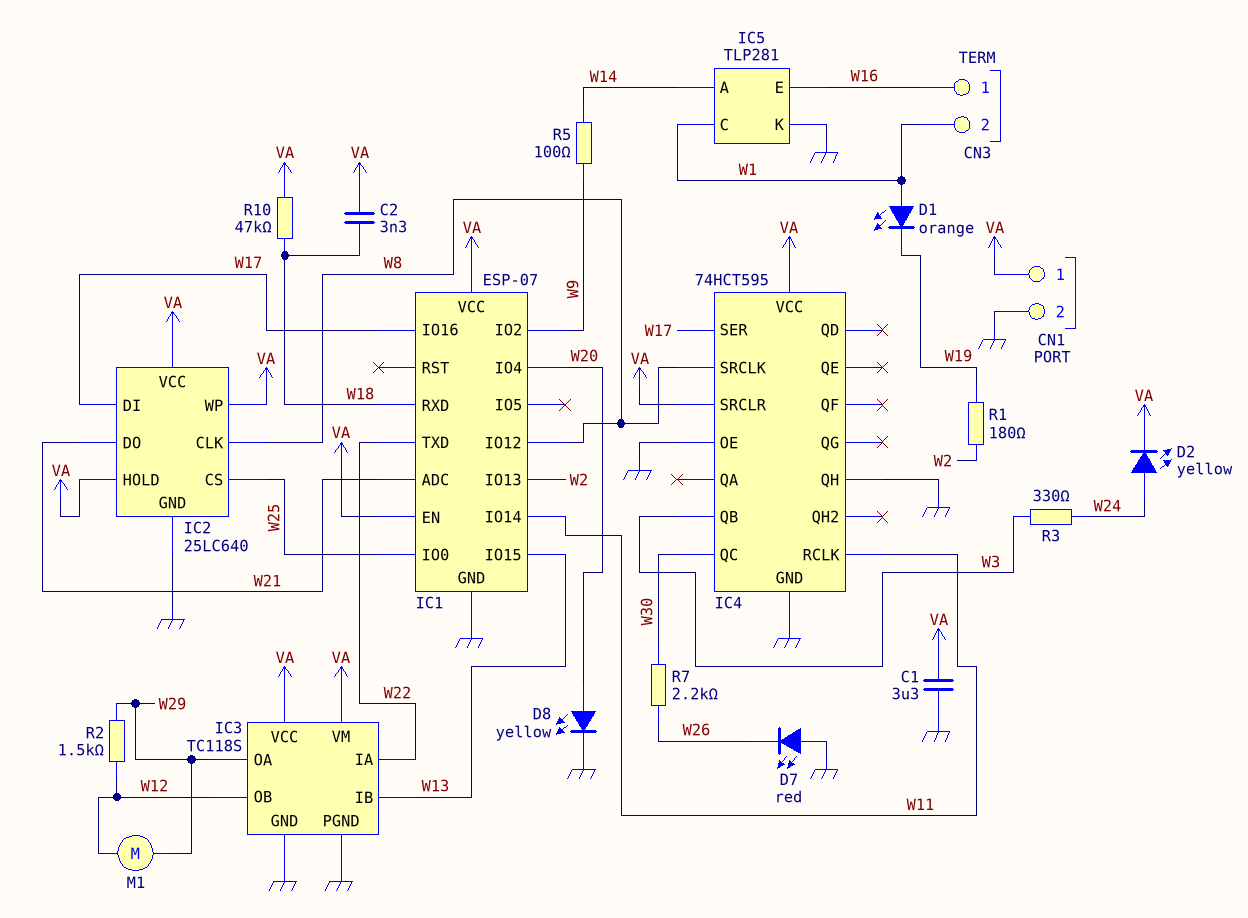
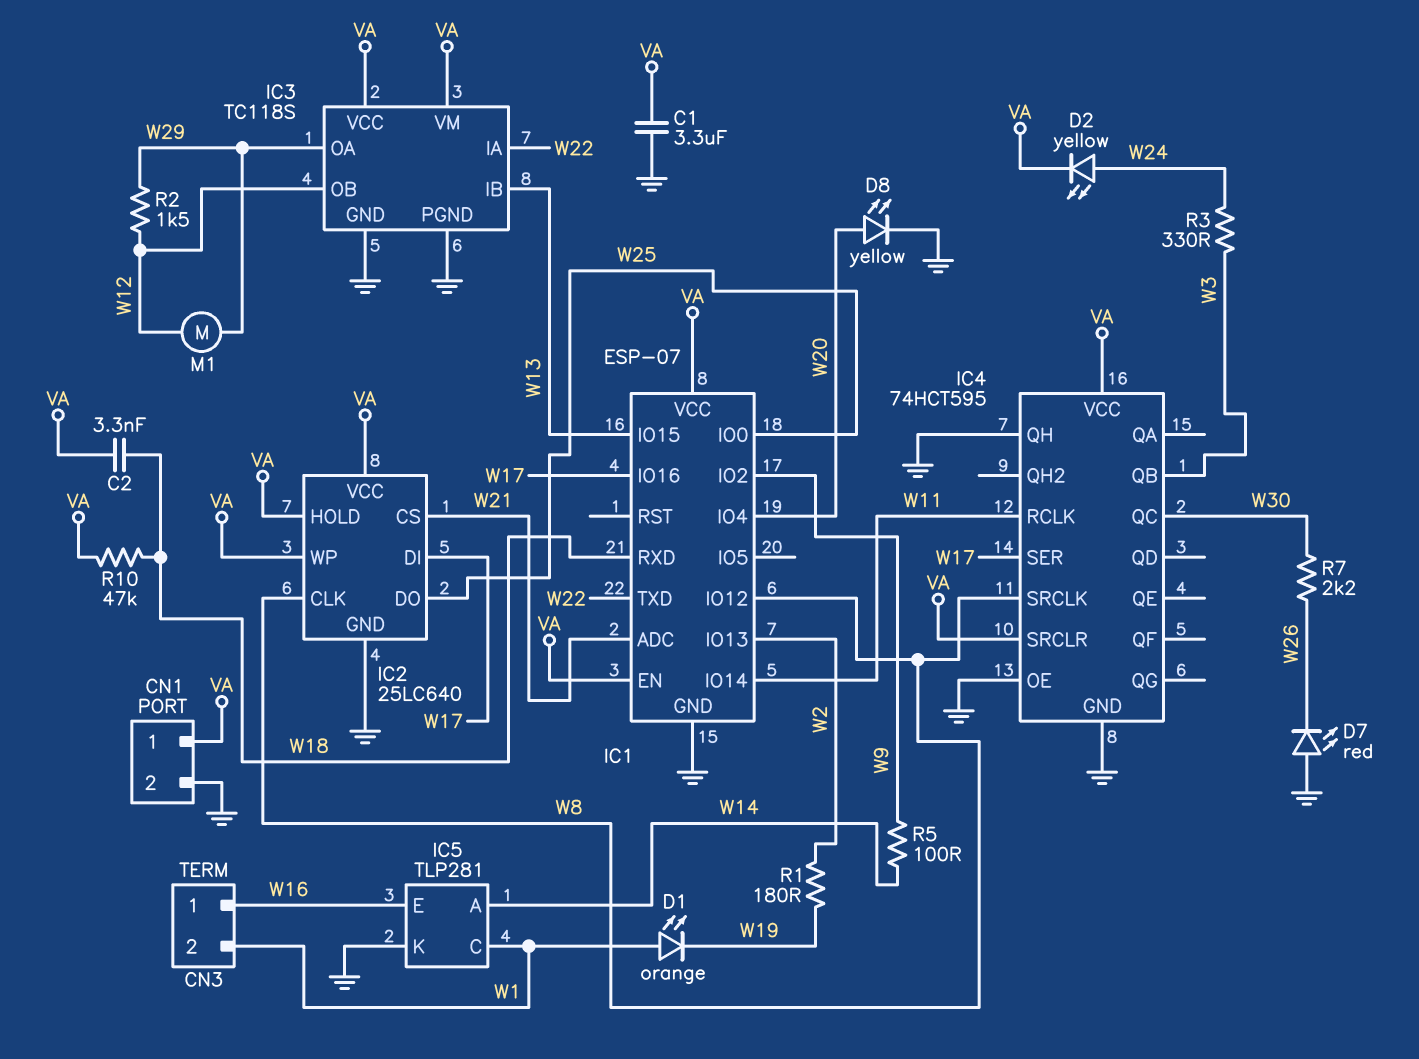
IC2 pin CS: W25 -> W21
IC2 pin DO: W21 -> W25

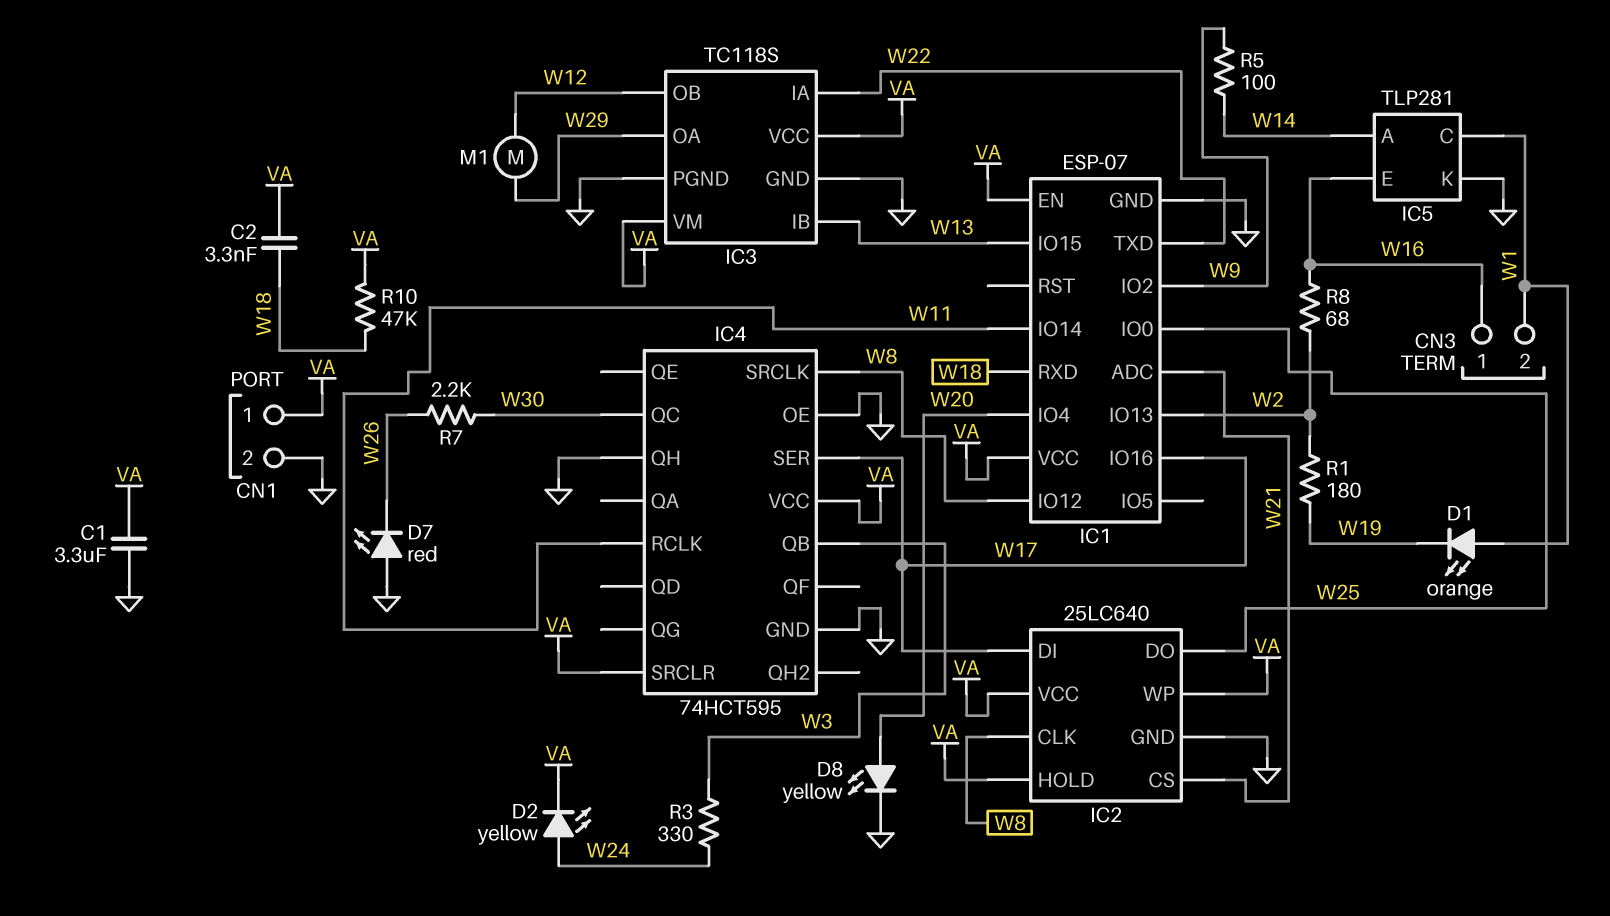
R2: 1.5k (W12, W29) -> none
R8: none -> 68 (W2, W16)

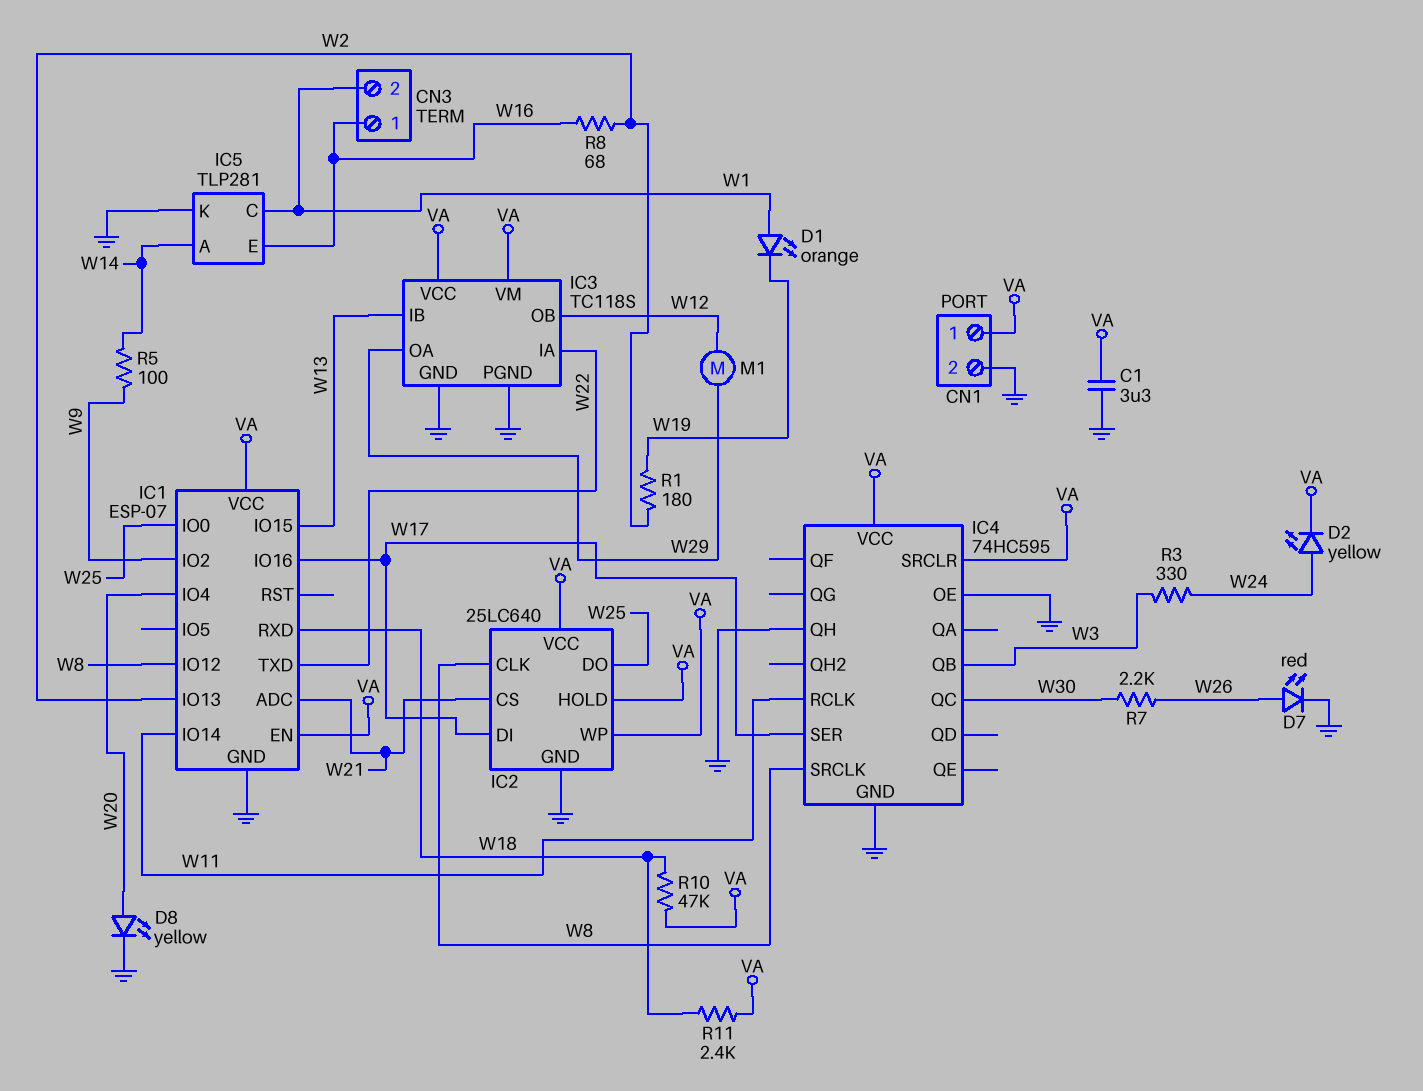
C2: 3.3nF (VA, W18) -> none
D7: LED red (A GND, K W26) -> LED red (A W26, K GND)
IC4: 74HCT595 -> 74HC595
R11: none -> 2.4k (VA, W18)

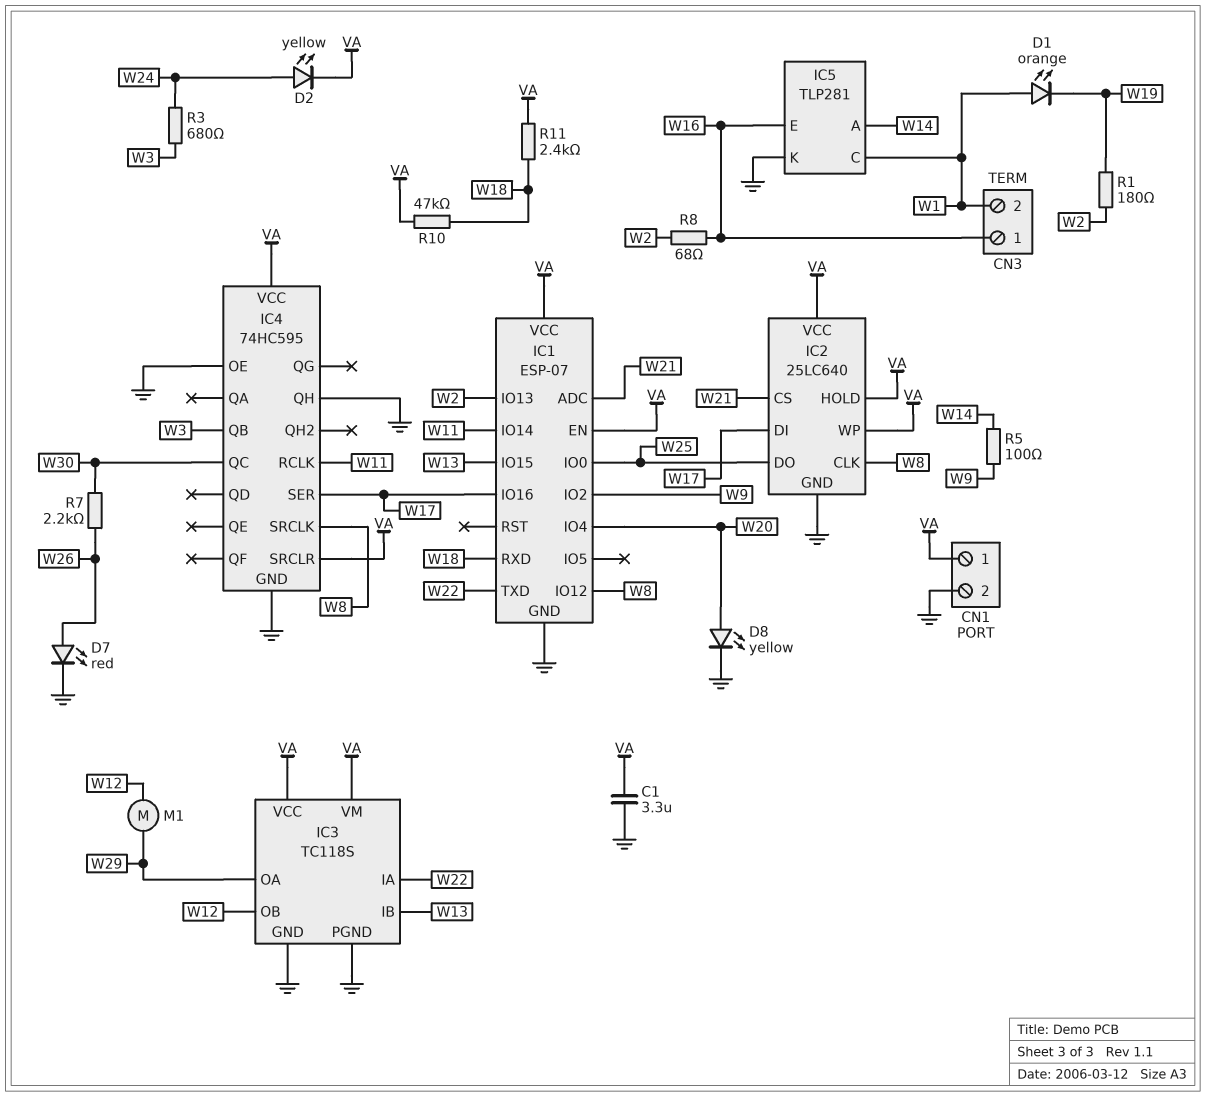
R3: 330 (W3, W24) -> 680 (W3, W24)

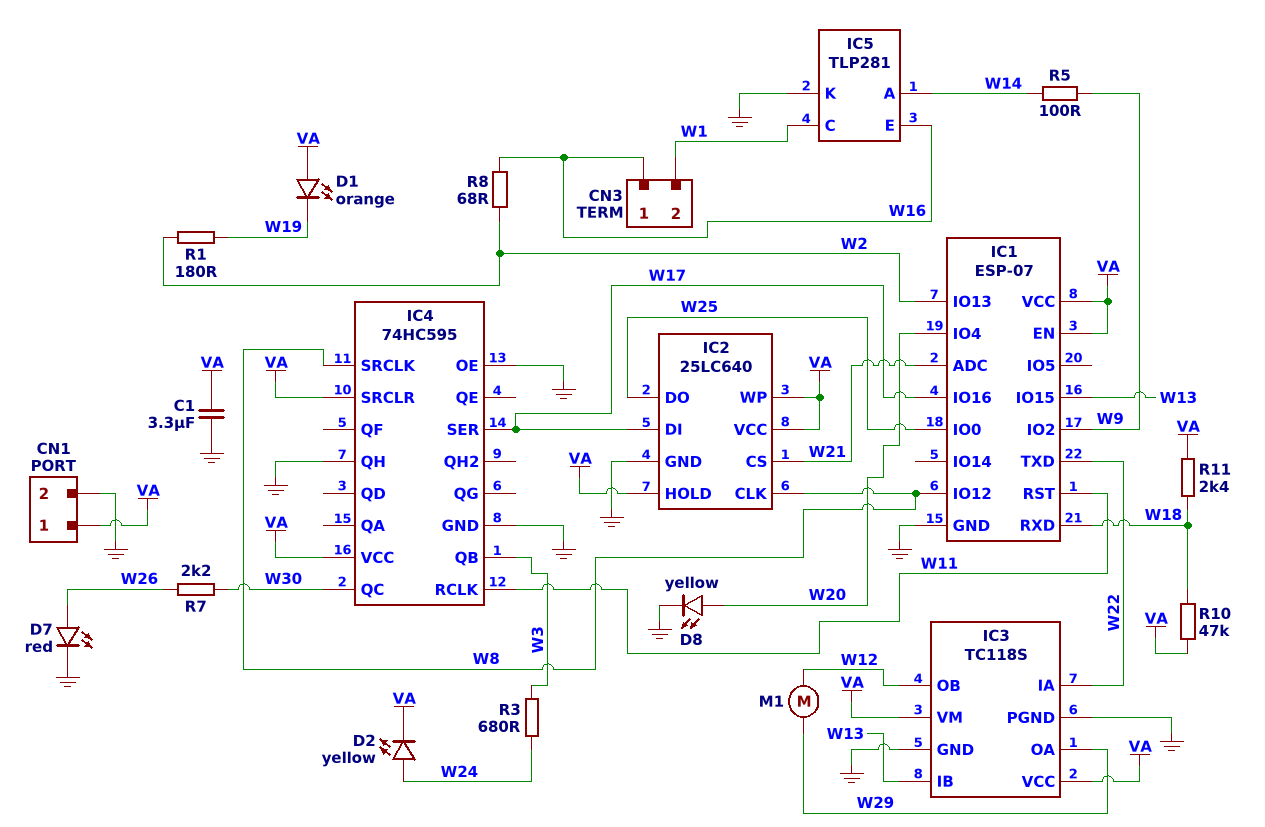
D1: LED orange (A W1, K W19) -> LED orange (A VA, K W19)
IC1 pin IO14: W11 -> none
IC1 pin RST: none -> W11

